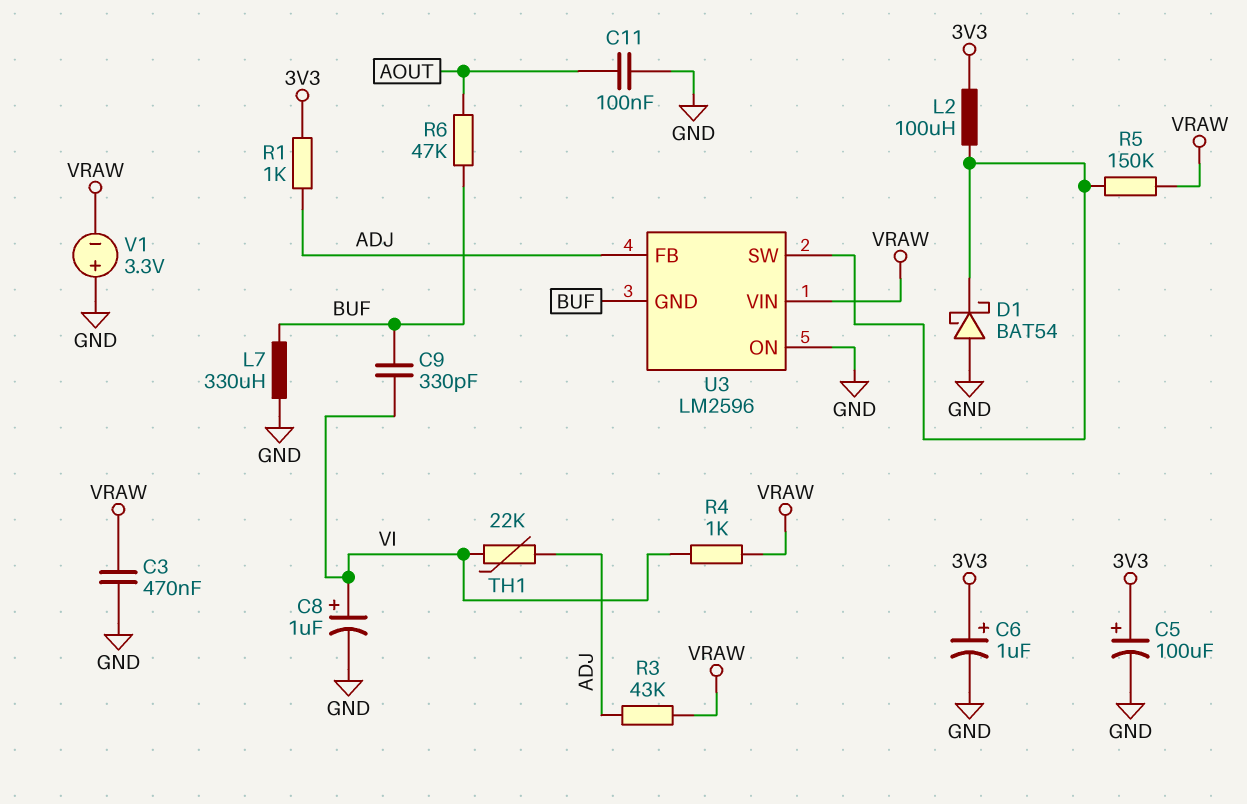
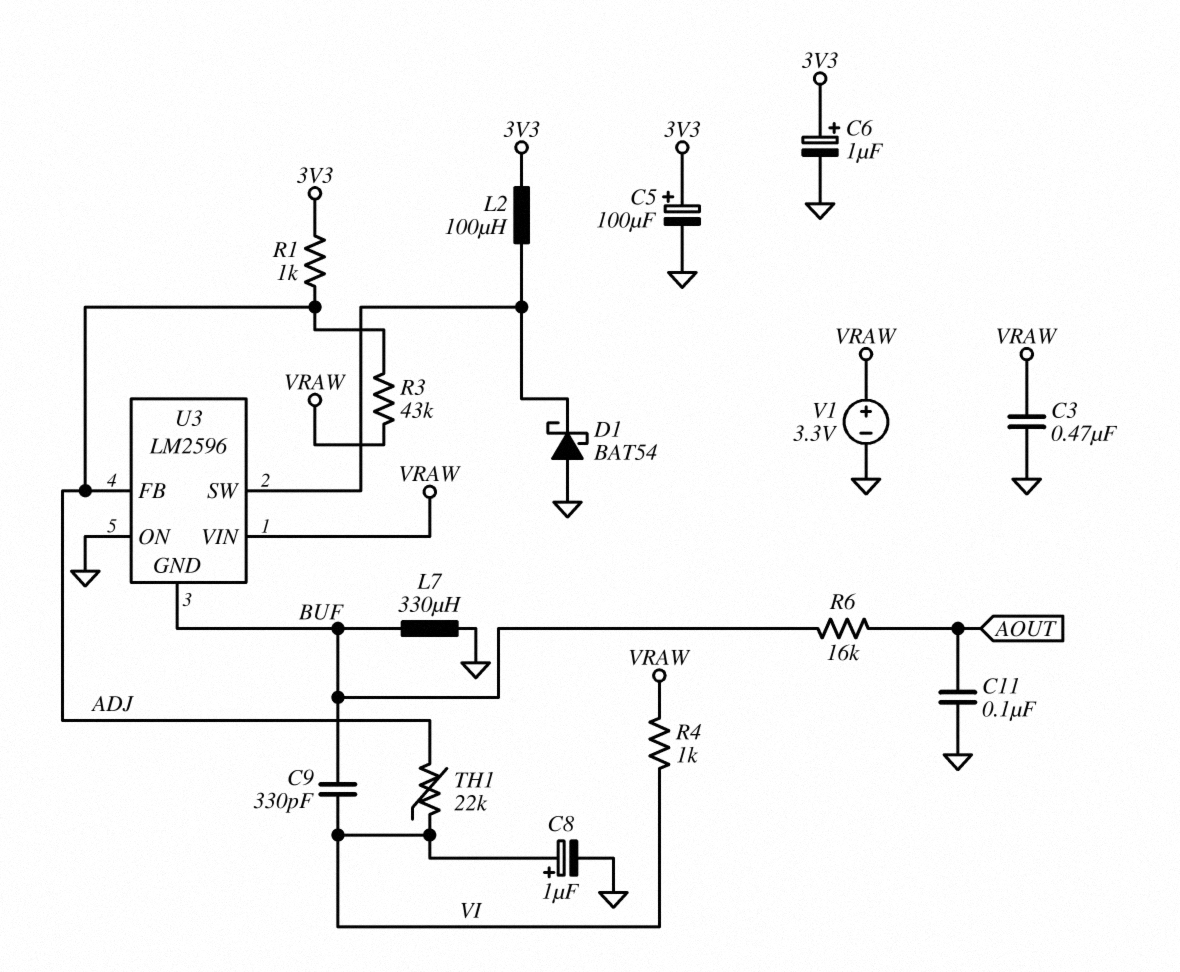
R5: 150k (U3/SW, VRAW) -> none
R6: 47k (AOUT, BUF) -> 16k (AOUT, BUF)
V1: 3.3V (plus GND, minus VRAW) -> 3.3V (plus VRAW, minus GND)

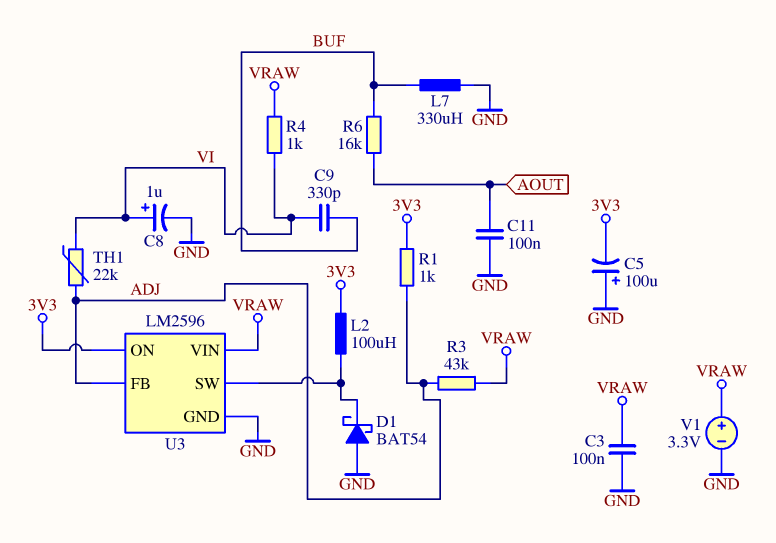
C3: 470nF (GND, VRAW) -> 100nF (GND, VRAW)
C5: 100uF (plus 3V3, minus GND) -> 100uF (plus GND, minus 3V3)
C6: 1uF (plus 3V3, minus GND) -> none
U3 pin GND: BUF -> GND
U3 pin ON: GND -> 3V3

